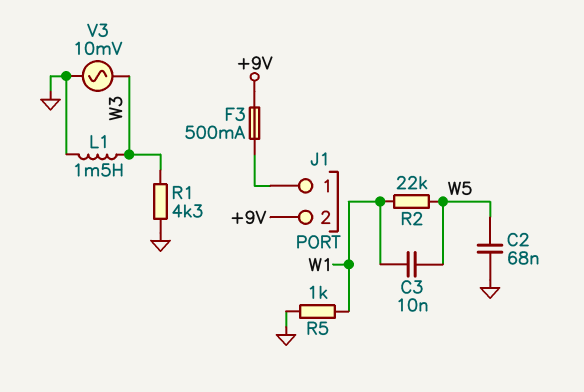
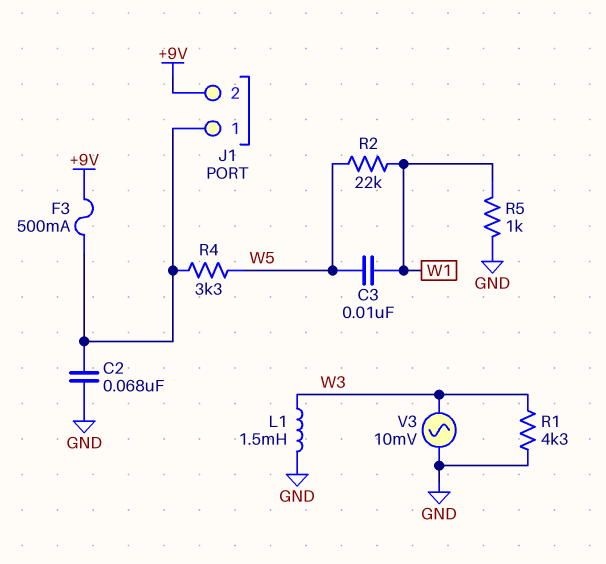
C2: 68nF (GND, W5) -> 68nF (GND, J1/1)
R4: none -> 3.3k (J1/1, W5)

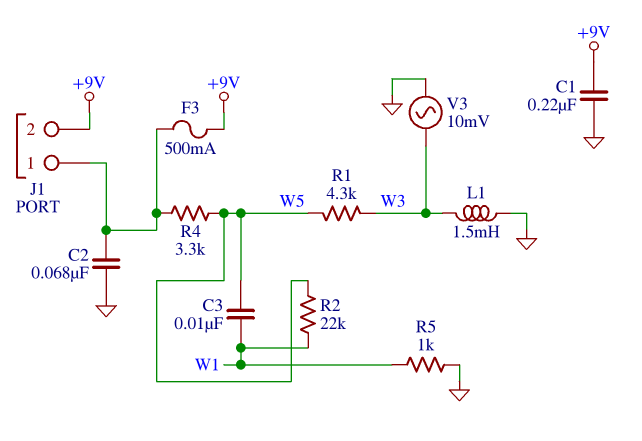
C1: none -> 220nF (+9V, GND)
R1: 4.3k (GND, W3) -> 4.3k (W3, W5)

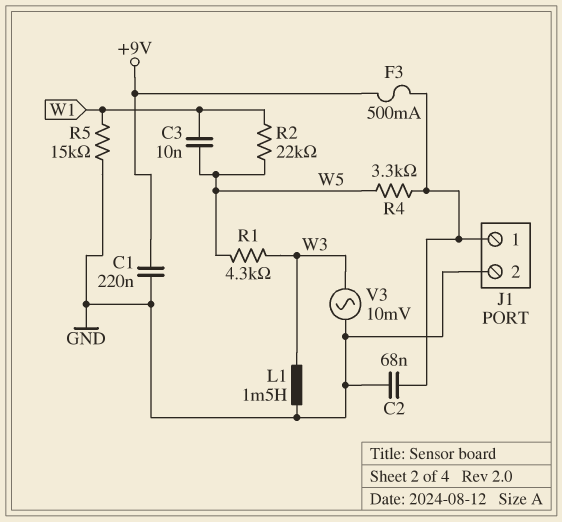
J1 pin 2: +9V -> GND
R5: 1k (GND, W1) -> 15k (GND, W1)

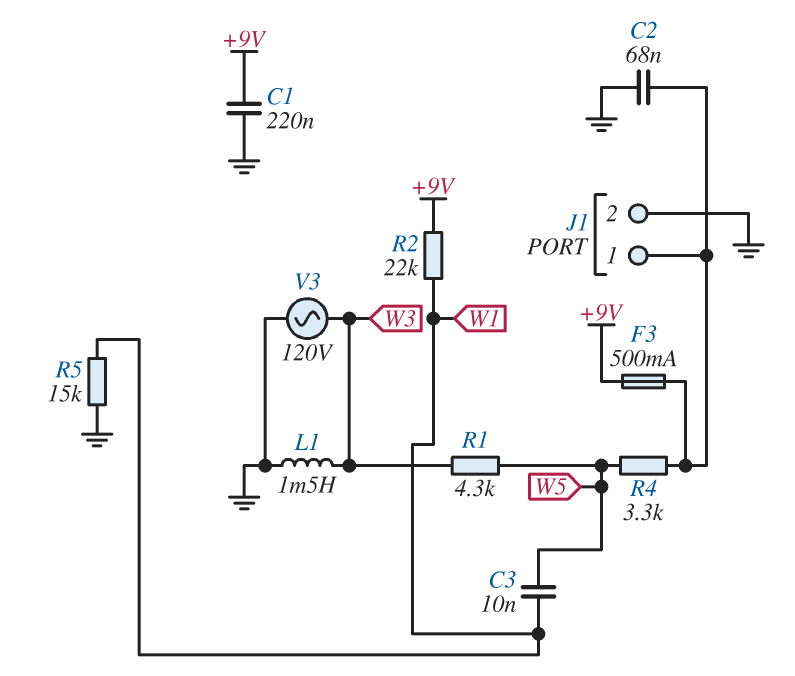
R2: 22k (W1, W5) -> 22k (+9V, W1)
V3: AC 10mV (GND, W3) -> AC 120V (GND, W3)

